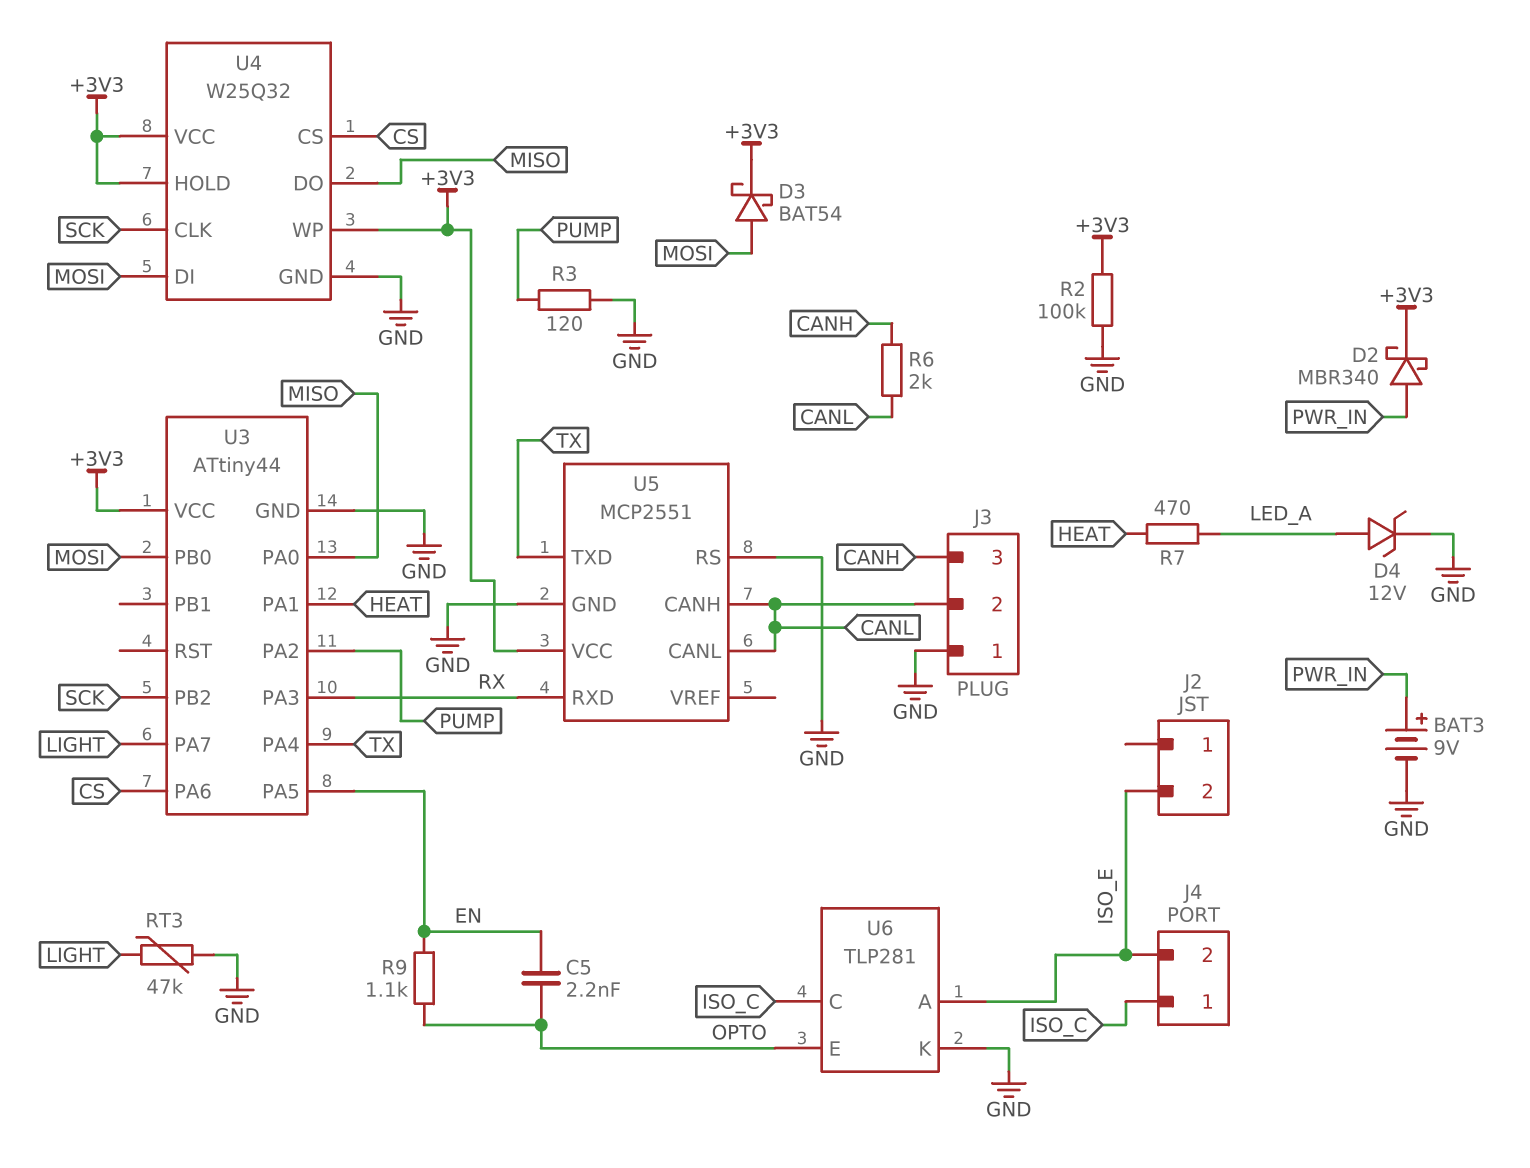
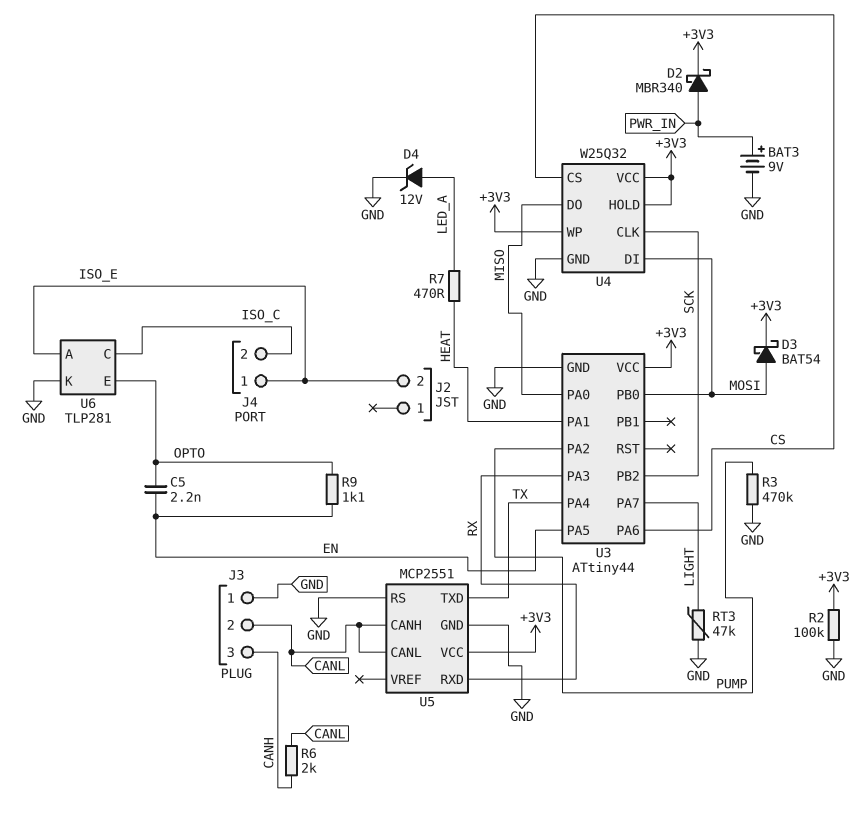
J4 pin 1: ISO_C -> ISO_E
J4 pin 2: ISO_E -> ISO_C
R3: 120 (GND, PUMP) -> 470k (GND, PUMP)

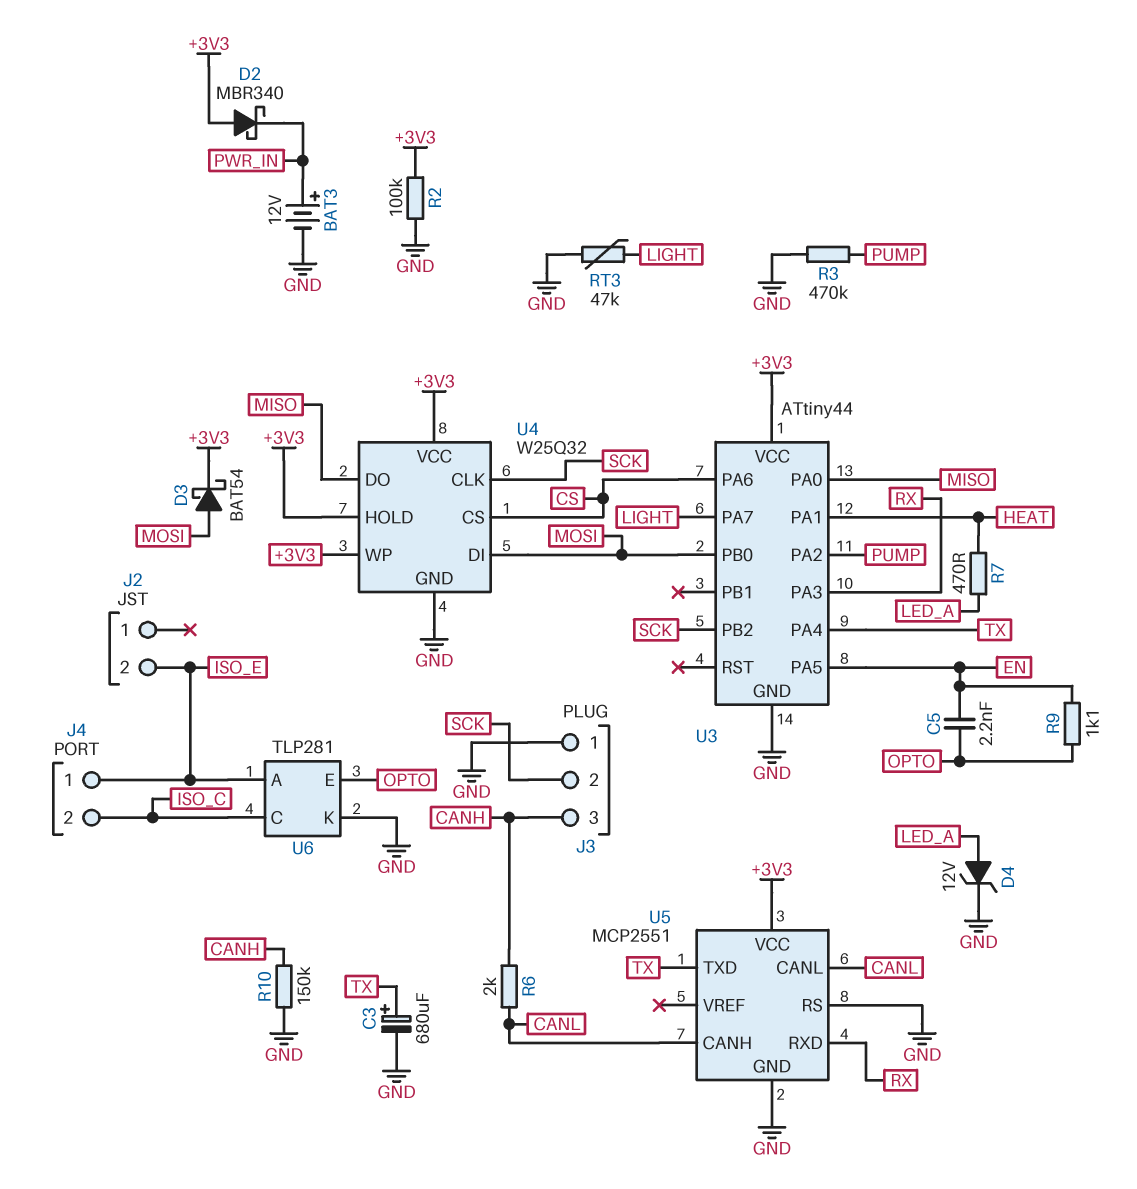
BAT3: 9V (plus PWR_IN, minus GND) -> 12V (plus PWR_IN, minus GND)
C3: none -> 680uF (plus TX, minus GND)
D2: schottky MBR340 (A PWR_IN, K +3V3) -> schottky MBR340 (A +3V3, K PWR_IN)
J3 pin 2: CANL -> SCK
R10: none -> 150k (CANH, GND)

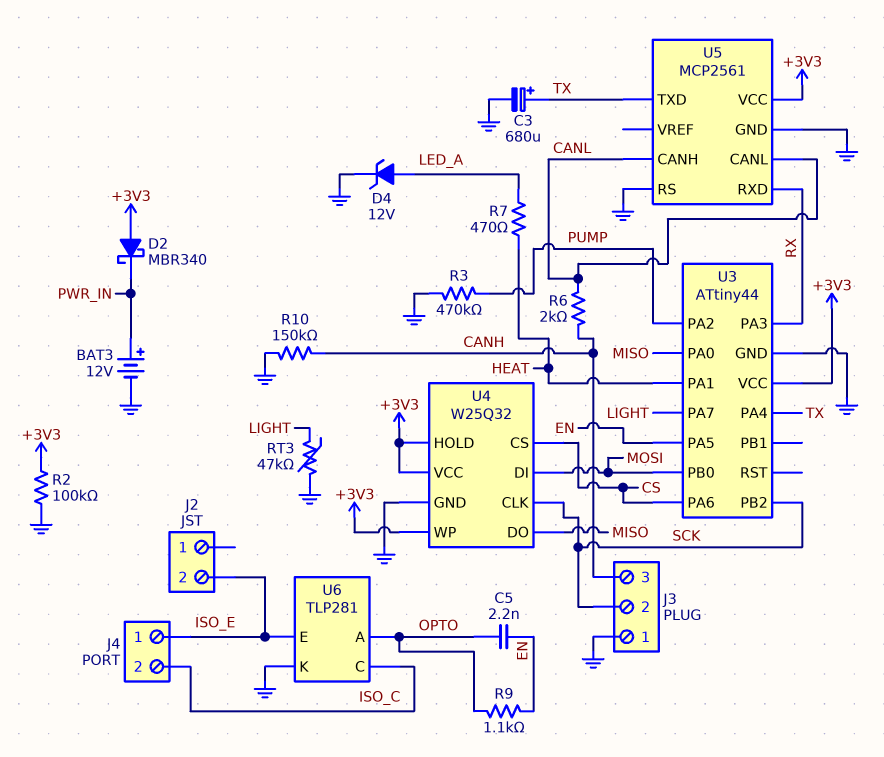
D3: schottky BAT54 (A MOSI, K +3V3) -> none
U5: MCP2551 -> MCP2561
U6 pin A: ISO_E -> OPTO
U6 pin E: OPTO -> ISO_E

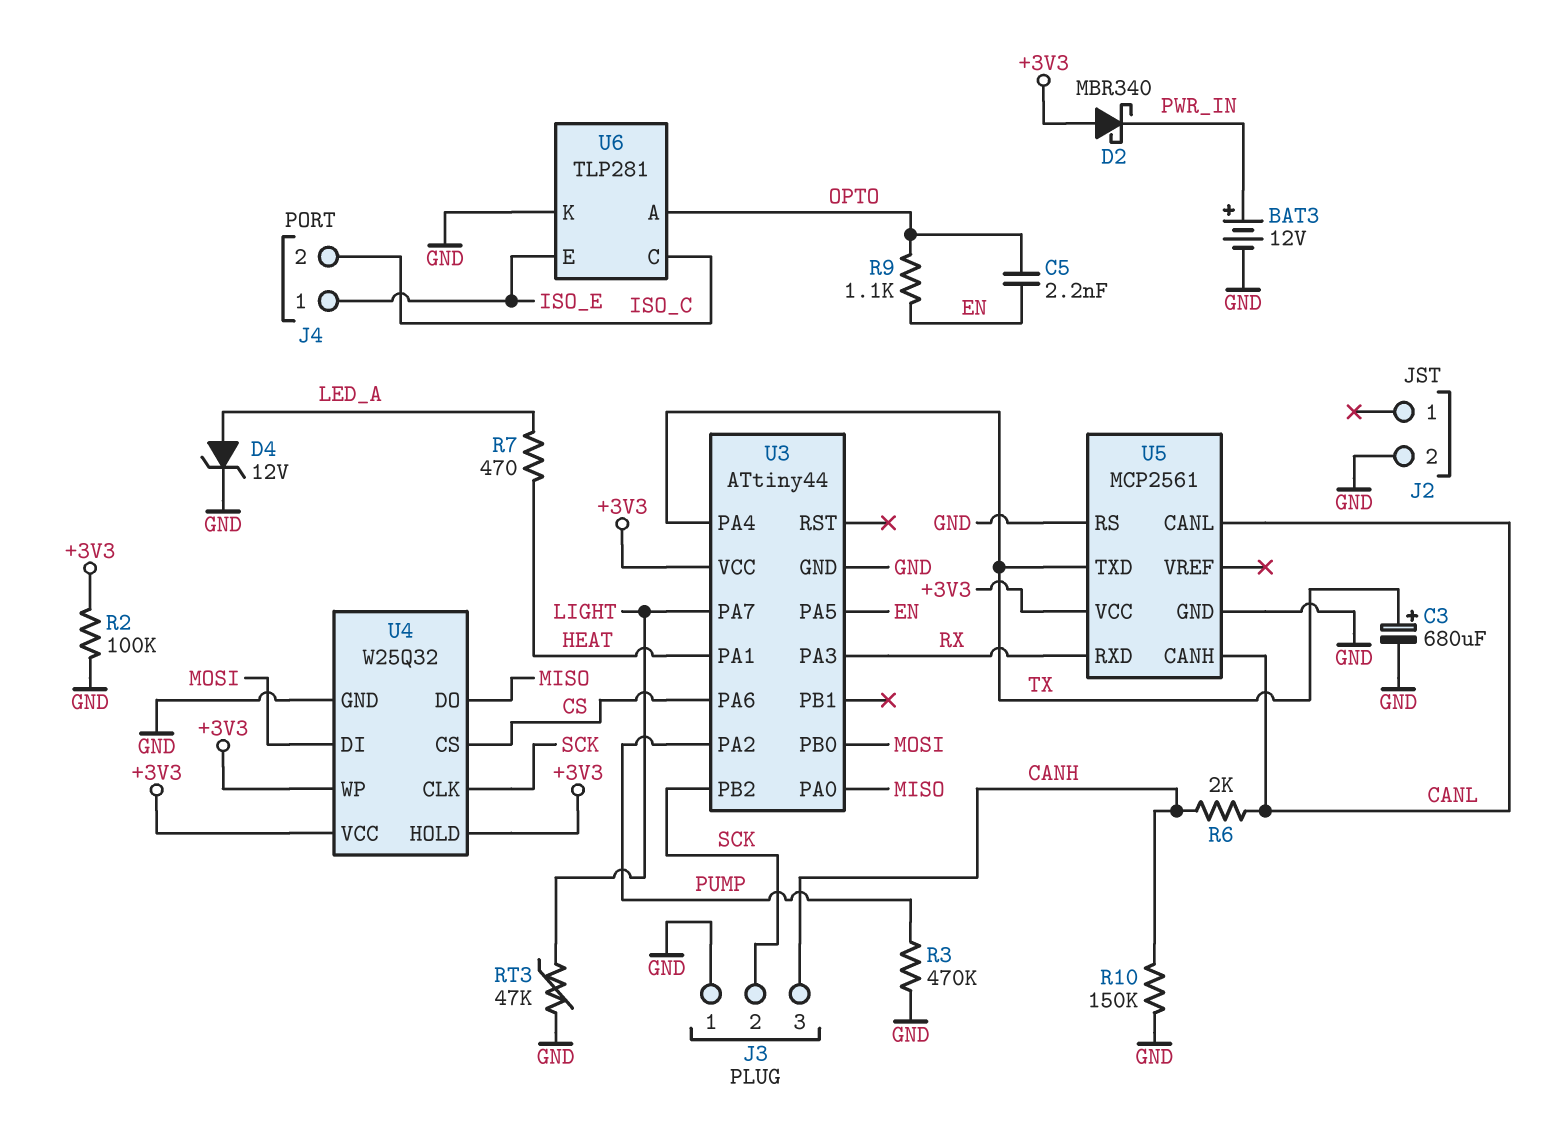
J2 pin 2: ISO_E -> GND

